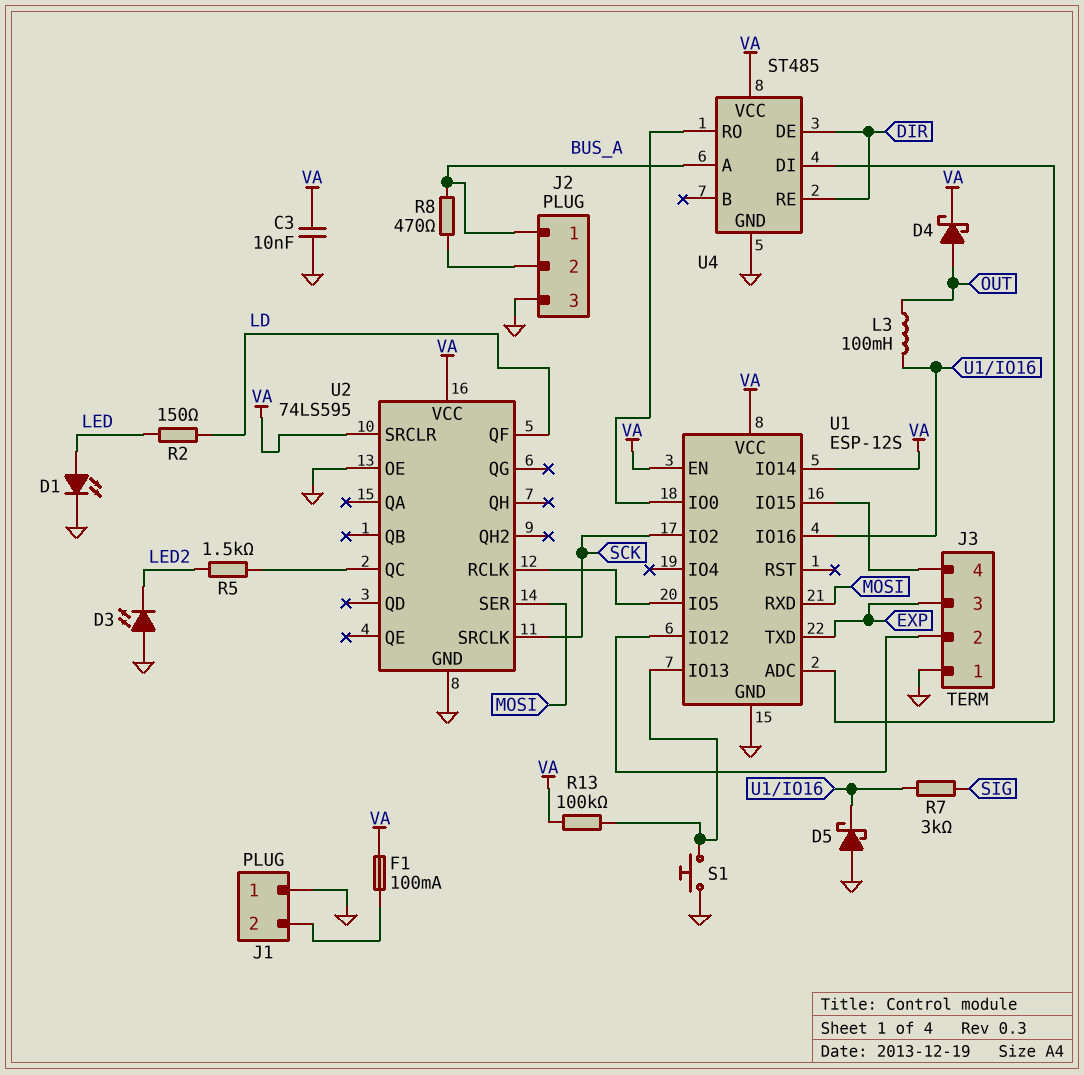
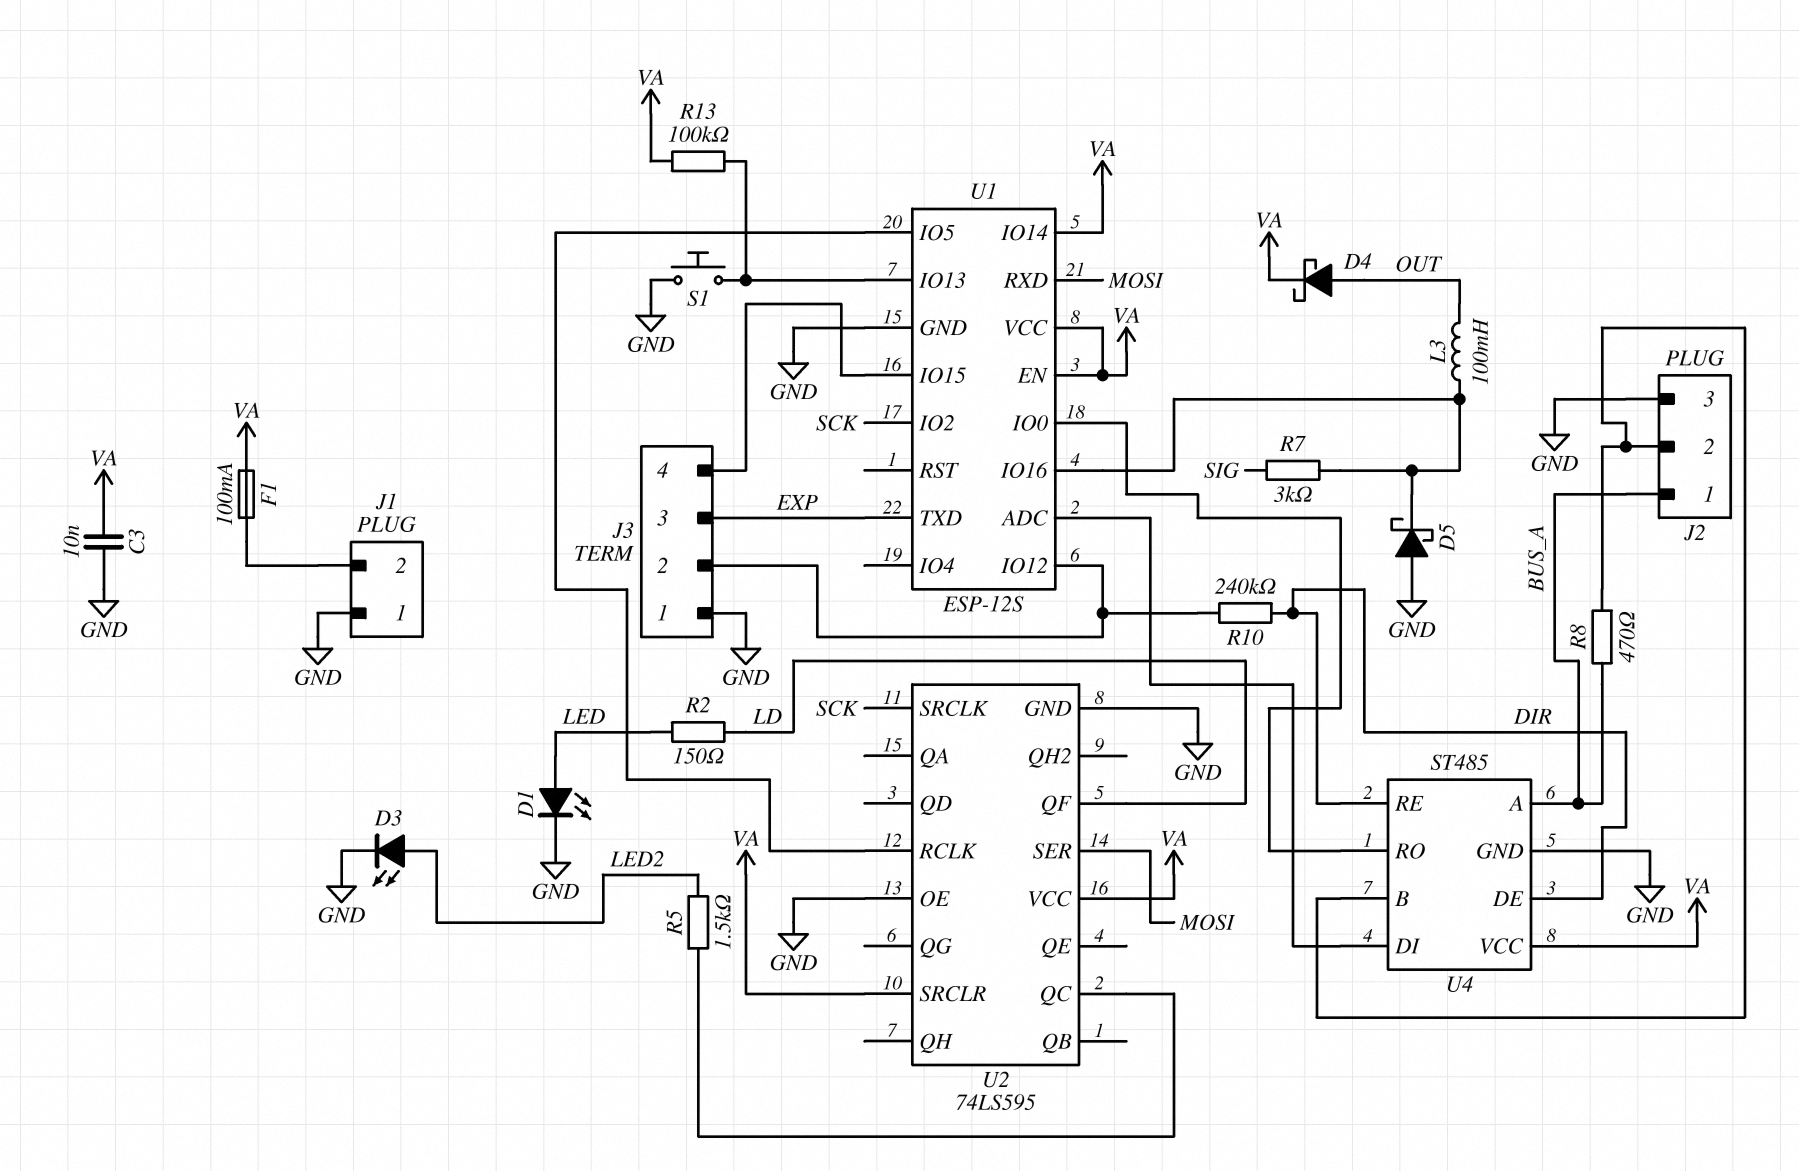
D3: LED (A GND, K LED2) -> LED (A LED2, K GND)
R10: none -> 240k (DIR, J3/2)
U4 pin B: none -> J2/2

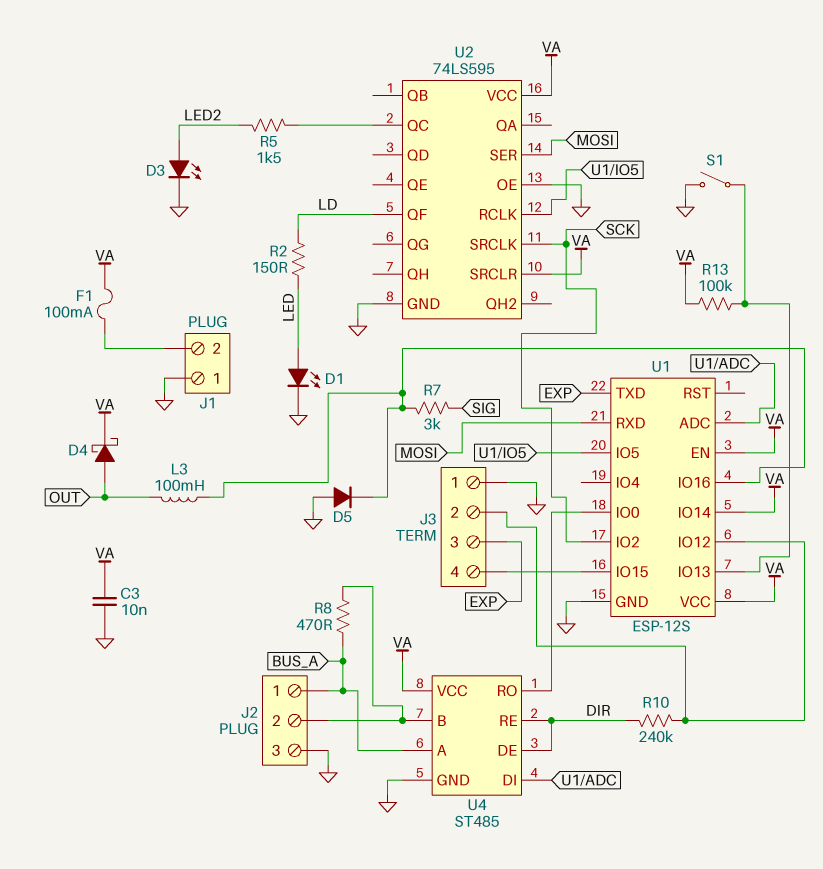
D5: schottky (A GND, K U1/IO16) -> diode (A GND, K U1/IO16)
S1: button (GND, U1/IO13) -> switch (GND, U1/IO13)

